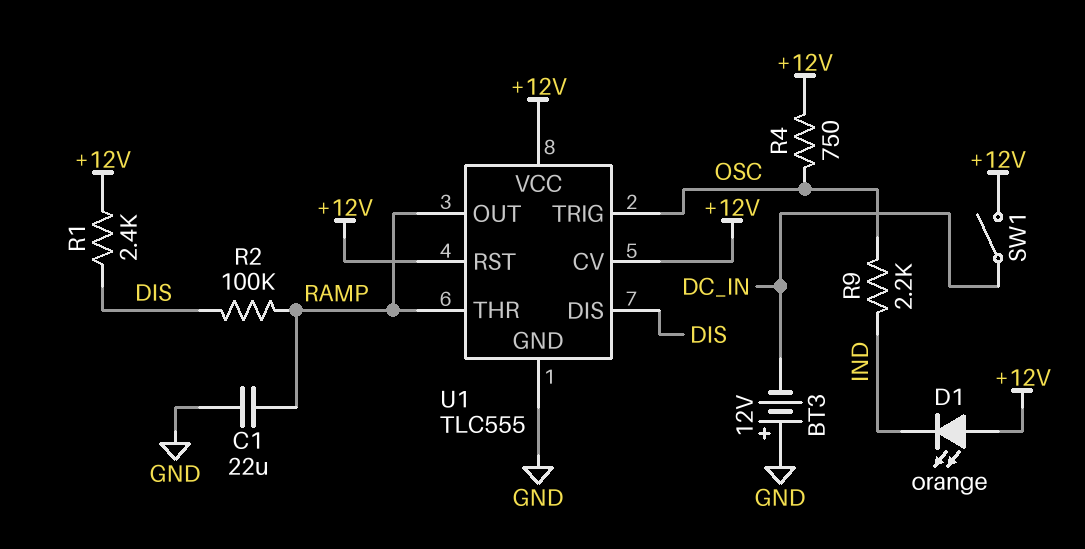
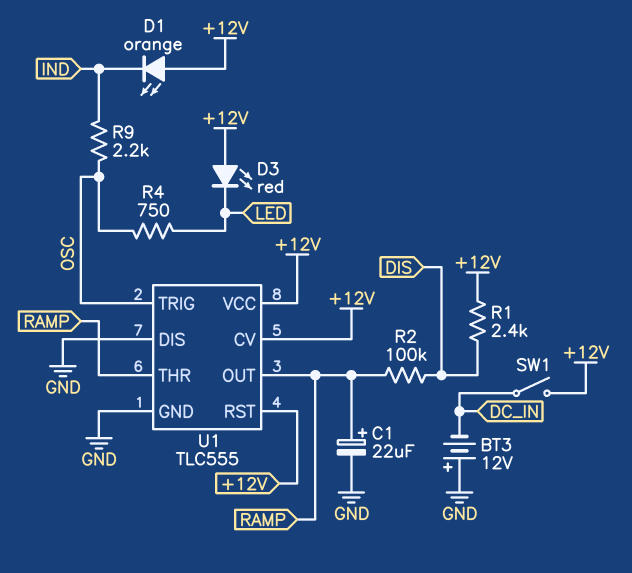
C1: 22uF (GND, RAMP) -> 22uF (plus RAMP, minus GND)
D3: none -> LED red (A +12V, K LED)
R4: 750 (+12V, OSC) -> 750 (LED, OSC)
U1 pin DIS: DIS -> GND

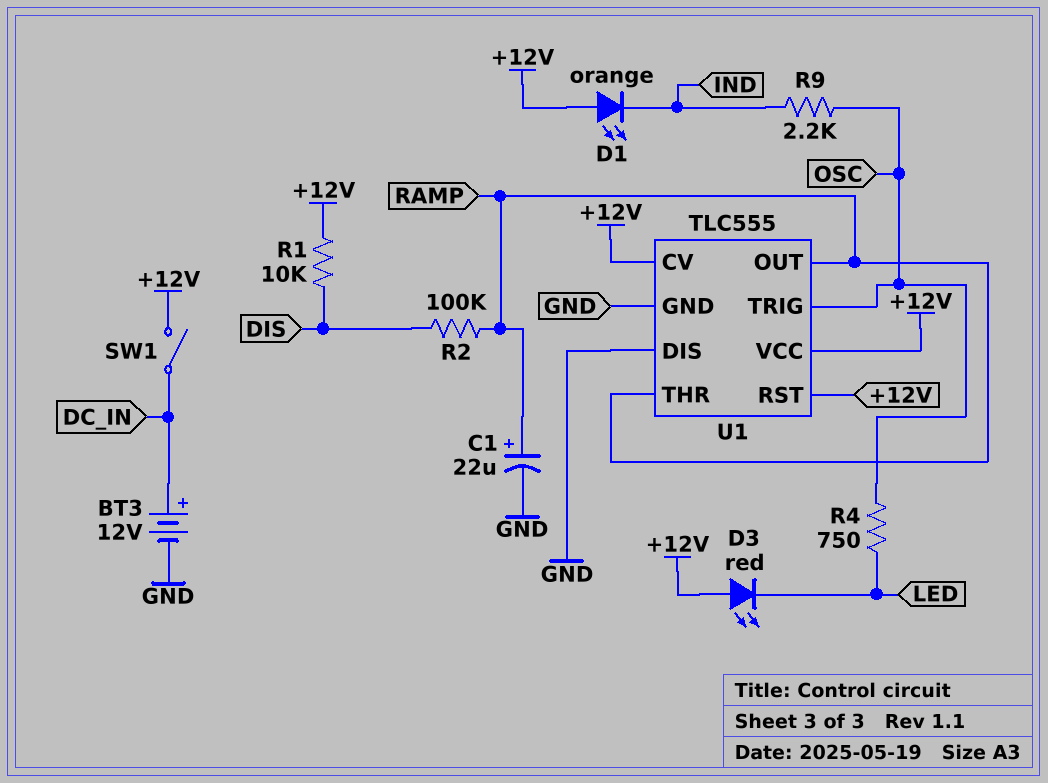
BT3: 12V (plus GND, minus DC_IN) -> 12V (plus DC_IN, minus GND)
R1: 2.4k (+12V, DIS) -> 10k (+12V, DIS)

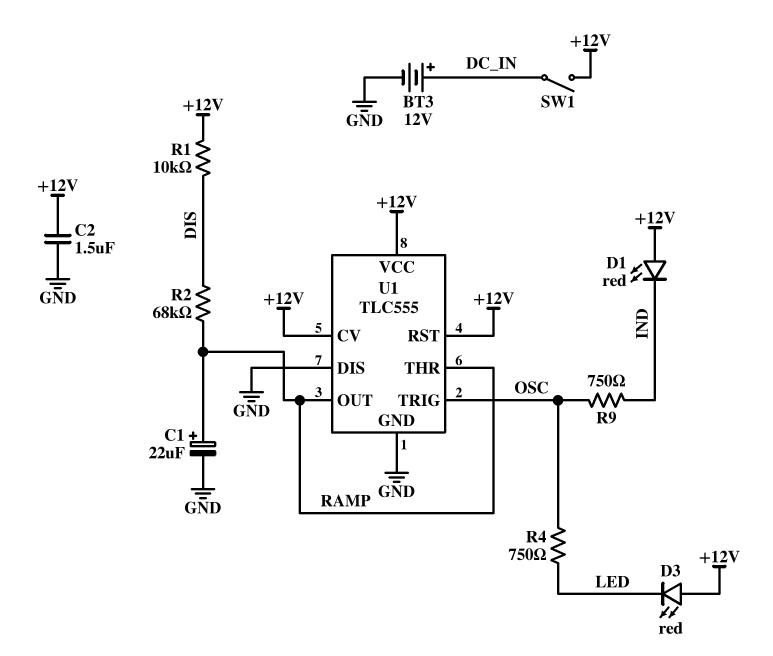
C2: none -> 1.5uF (+12V, GND)
D1: LED orange (A +12V, K IND) -> LED red (A +12V, K IND)
R2: 100k (DIS, RAMP) -> 68k (DIS, RAMP)
R9: 2.2k (IND, OSC) -> 750 (IND, OSC)

